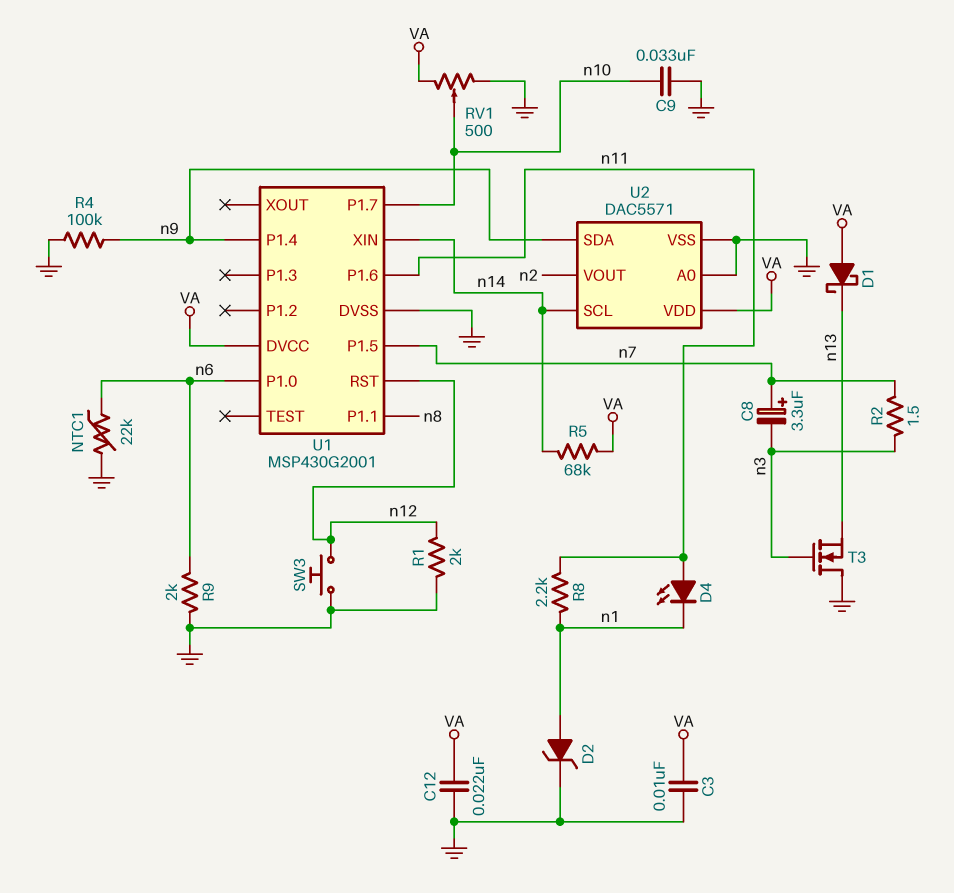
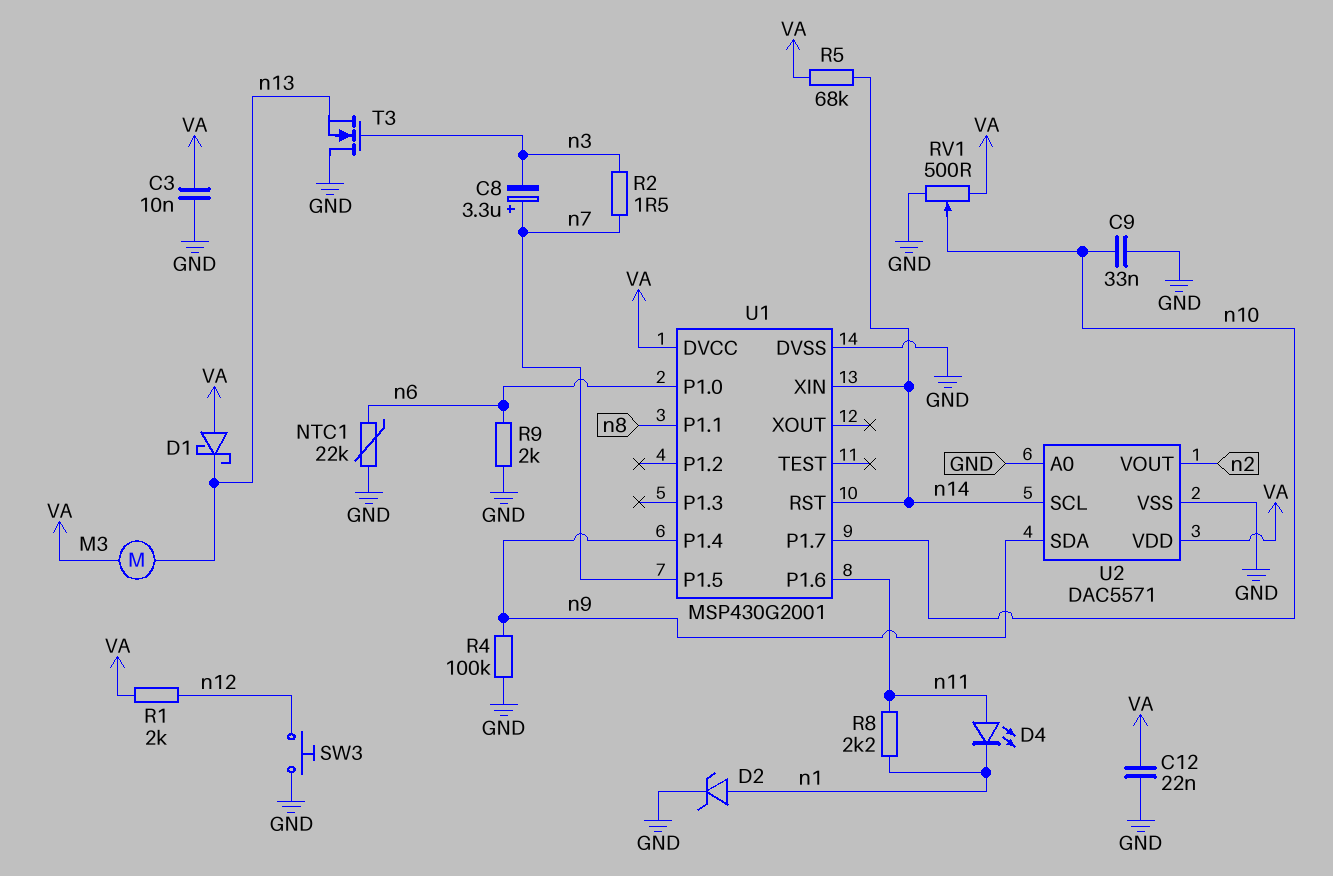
M3: none -> motor (VA, n13)
R1: 2k (GND, n12) -> 2k (VA, n12)
U1 pin RST: n12 -> n14

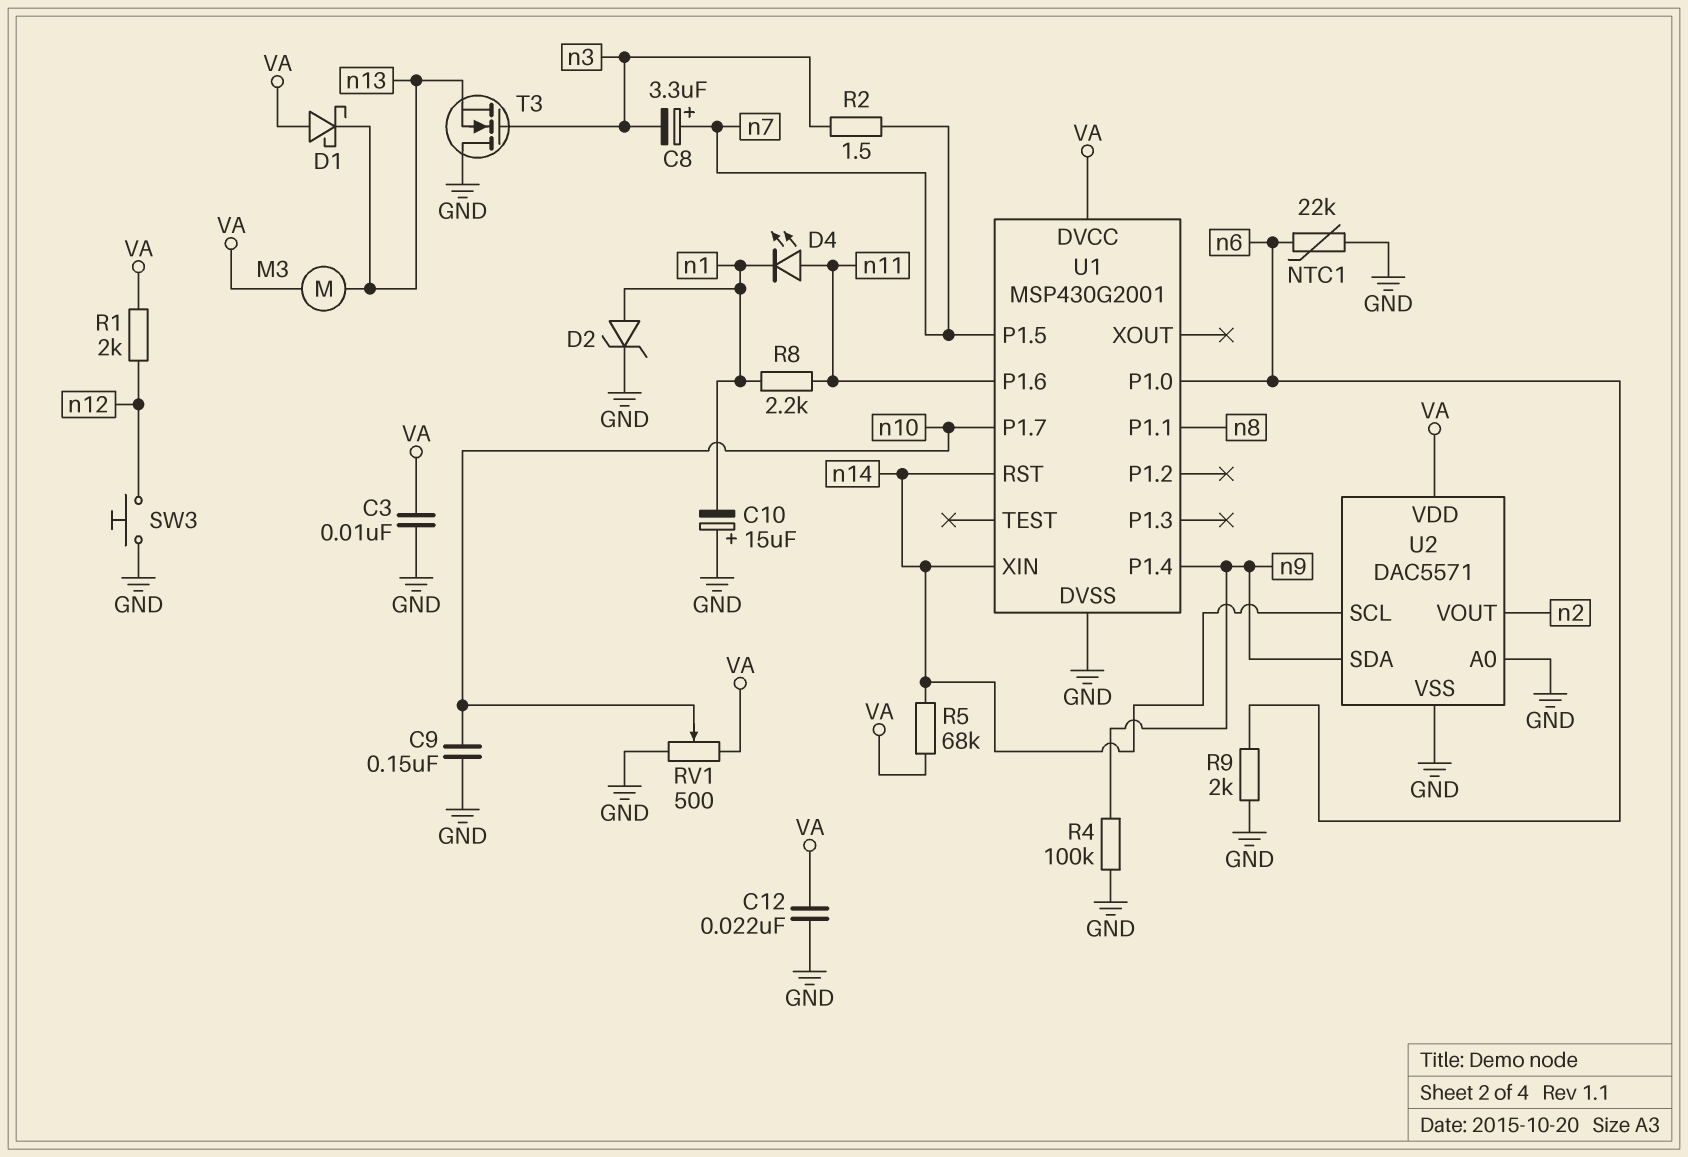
C9: 33nF (GND, n10) -> 150nF (GND, n10)
C10: none -> 15uF (plus GND, minus n1)

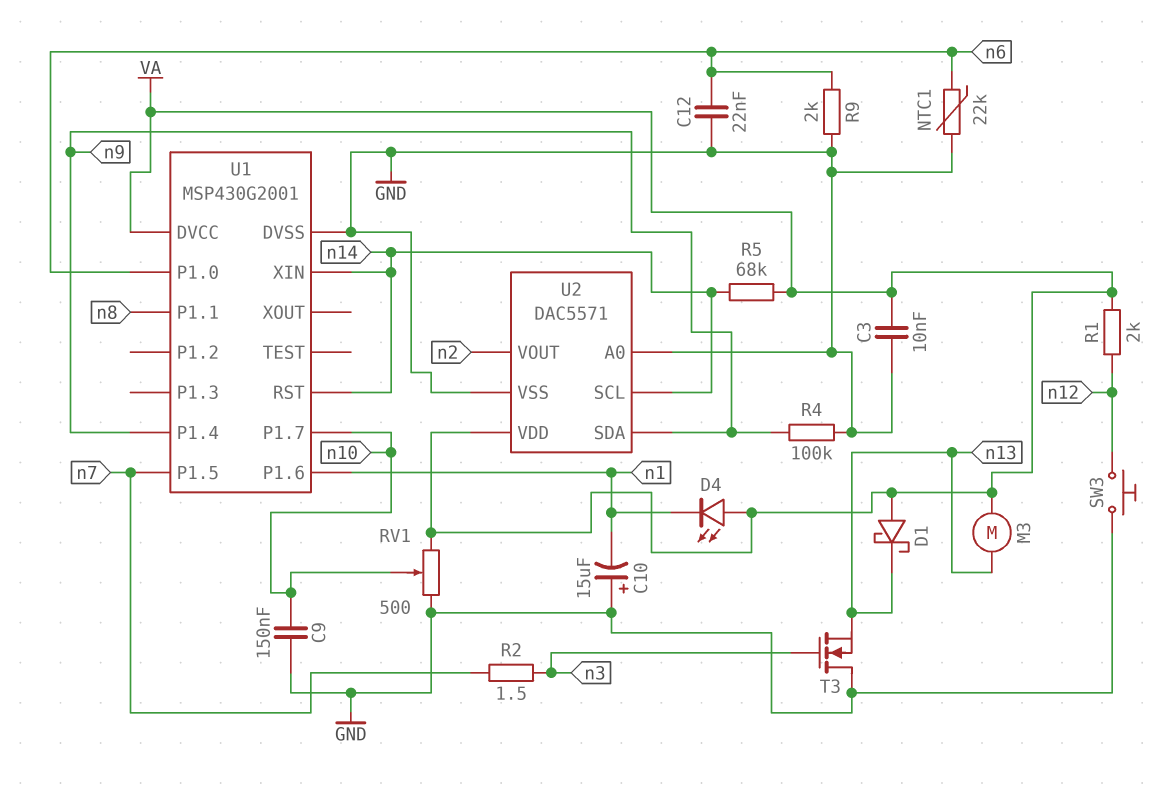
C8: 3.3uF (plus n7, minus n3) -> none
C12: 22nF (GND, VA) -> 22nF (GND, n6)
D2: zener (A n1, K GND) -> none
D4: LED (A n11, K n1) -> LED (A VA, K n1)
R8: 2.2k (n1, n11) -> none
U1 pin P1.6: n11 -> n1

